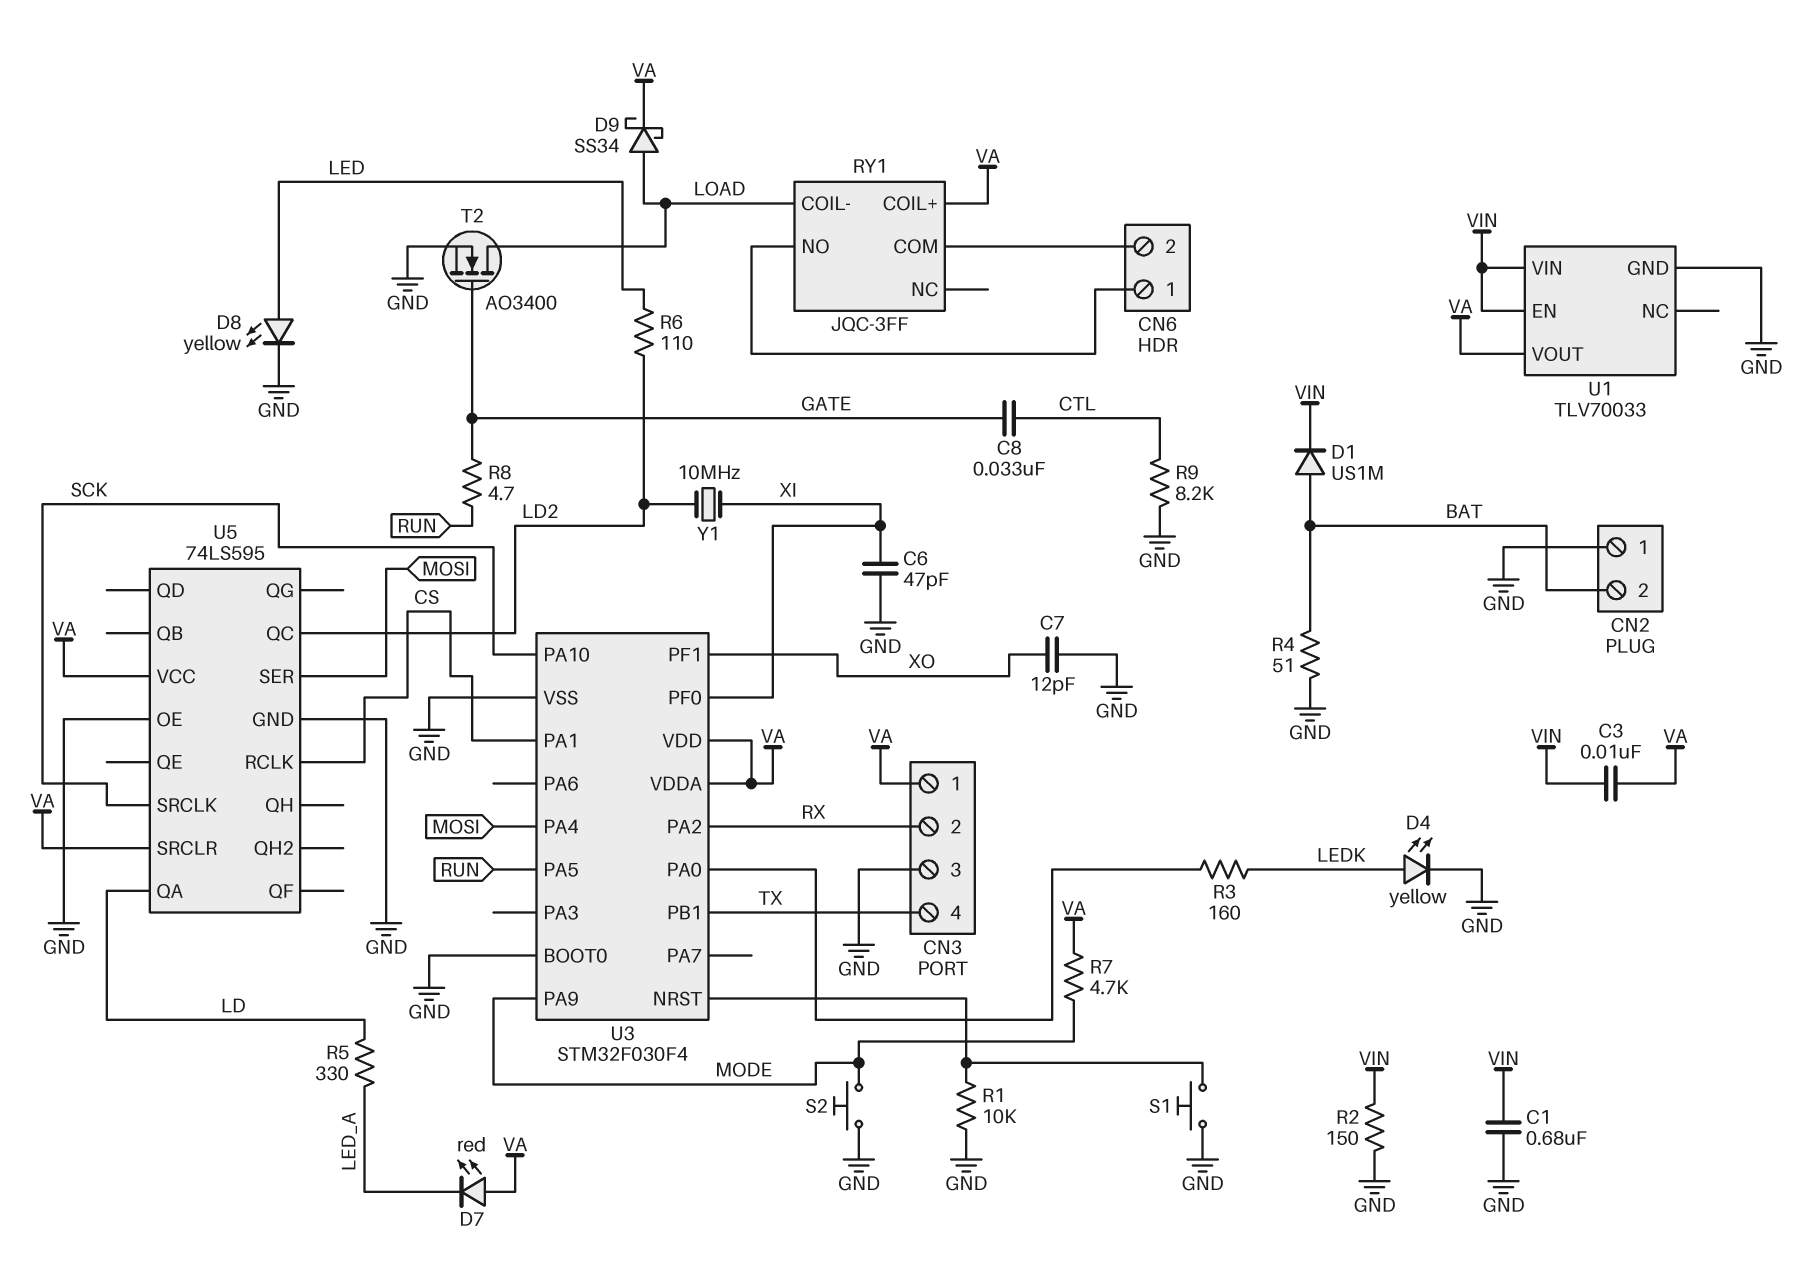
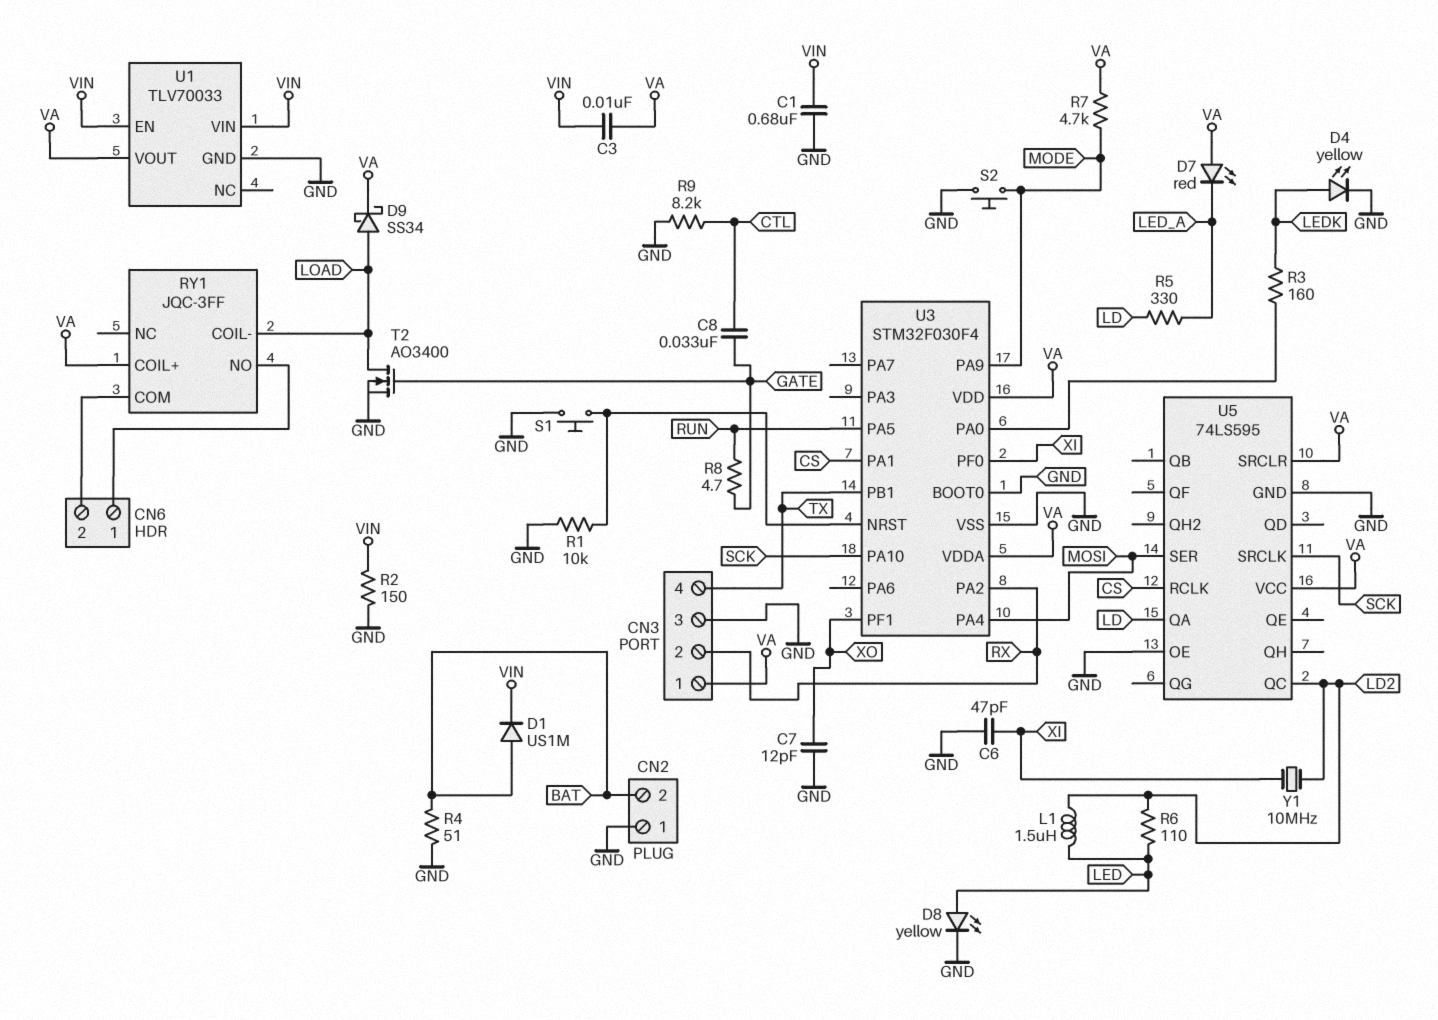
L1: none -> 1.5uH (LD2, LED)

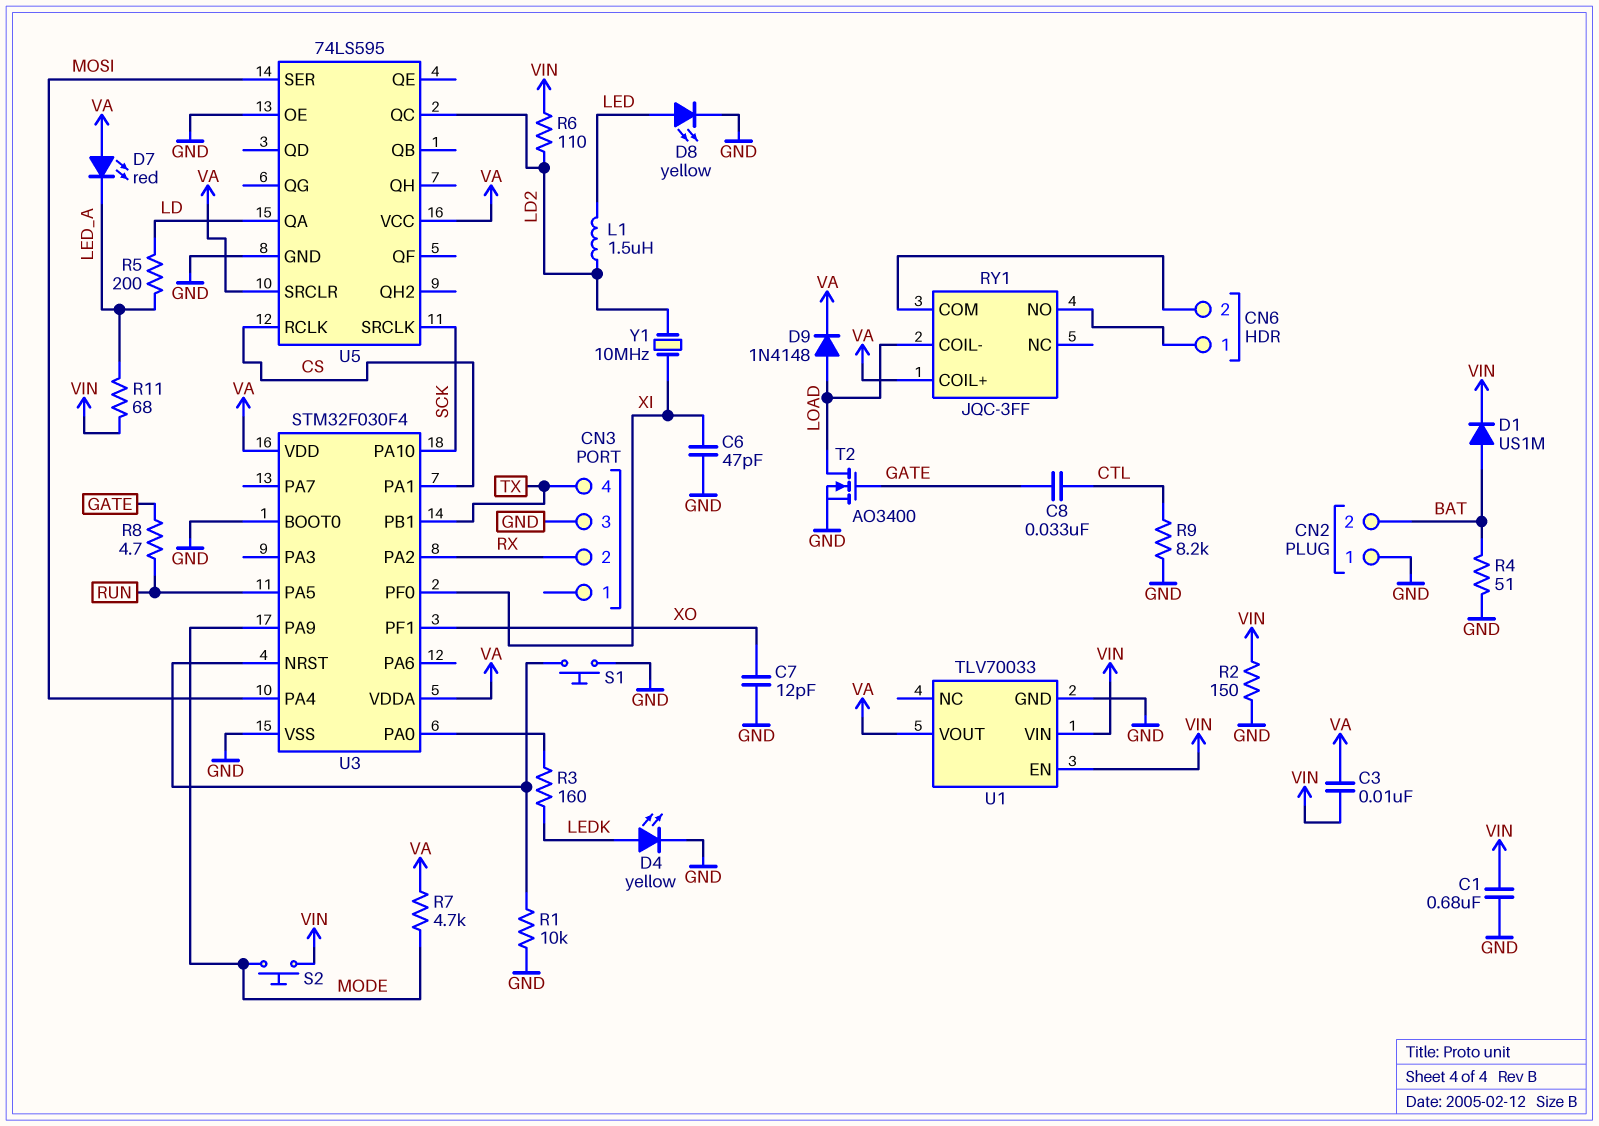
CN3 pin 1: VA -> none
D9: schottky SS34 (A LOAD, K VA) -> diode 1N4148 (A LOAD, K VA)
R5: 330 (LD, LED_A) -> 200 (LD, LED_A)
R6: 110 (LD2, LED) -> 110 (LD2, VIN)
R11: none -> 68 (LED_A, VIN)
S2: button (GND, MODE) -> button (MODE, VIN)

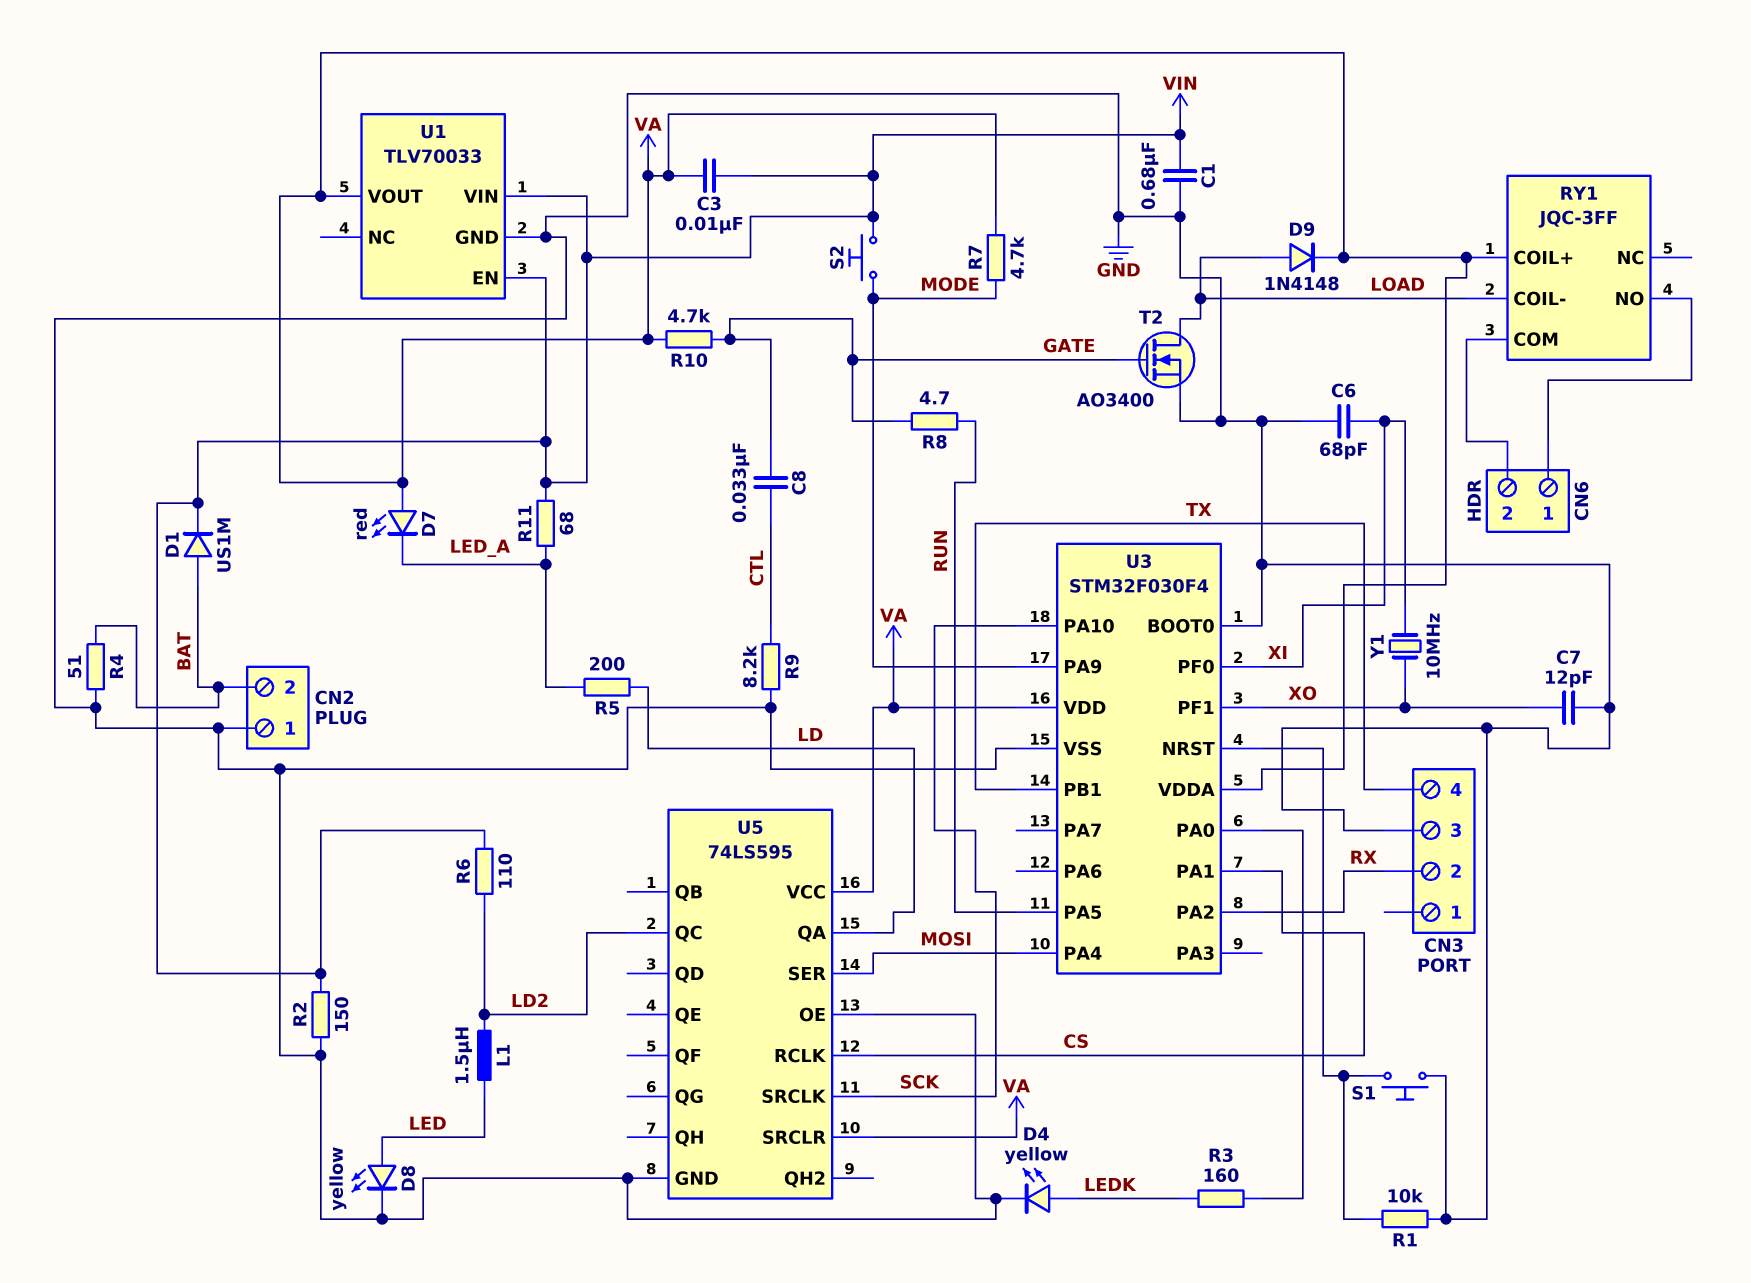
C6: 47pF (GND, XI) -> 68pF (GND, XI)
R10: none -> 4.7k (GATE, VA)
Y1: 10MHz (LD2, XI) -> 10MHz (XI, XO)

